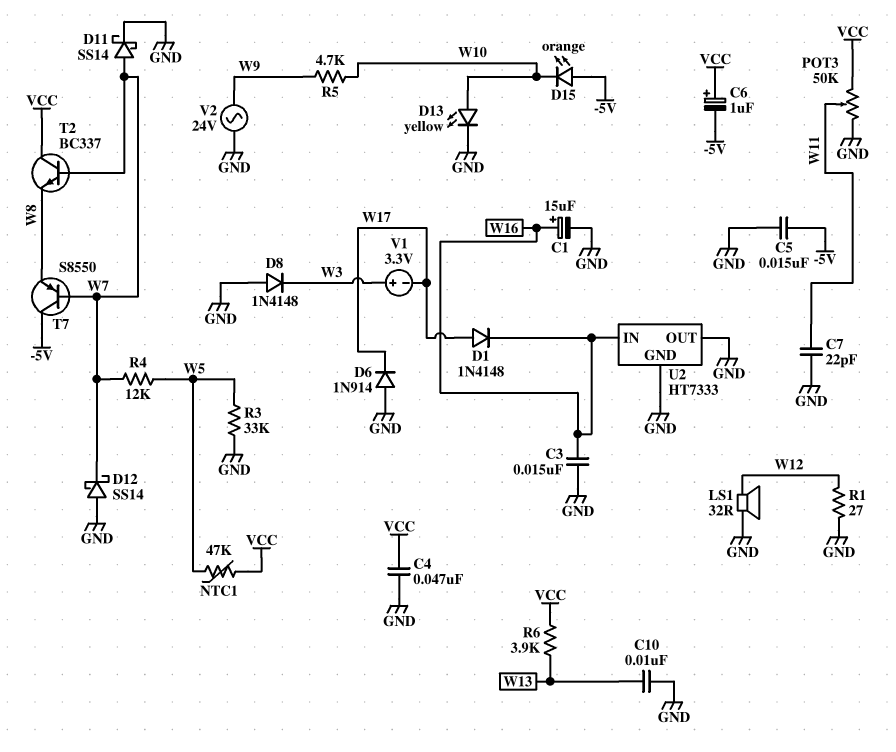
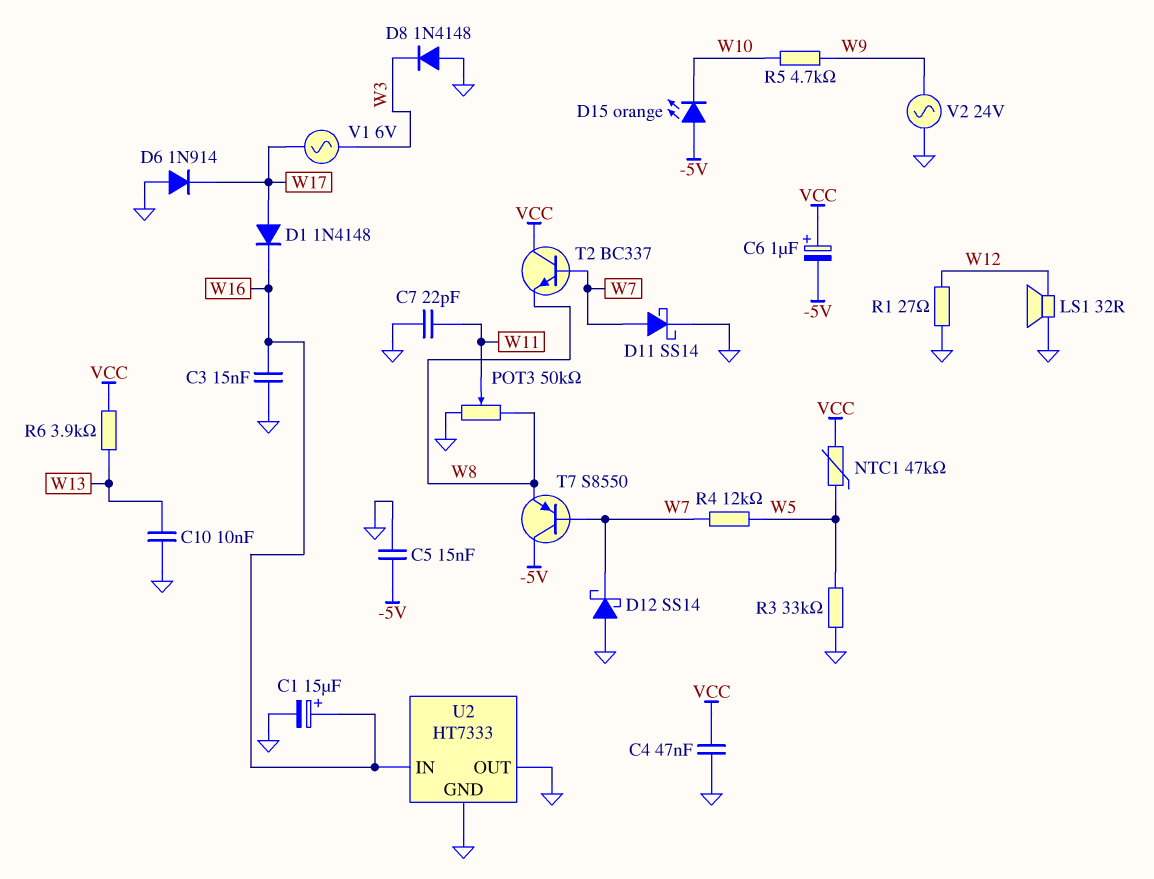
D13: LED yellow (A W10, K GND) -> none
POT3: 50k (GND, VCC, wiper W11) -> 50k (GND, W8, wiper W11)
V1: 3.3V (plus W3, minus W17) -> AC 6V (W3, W17)

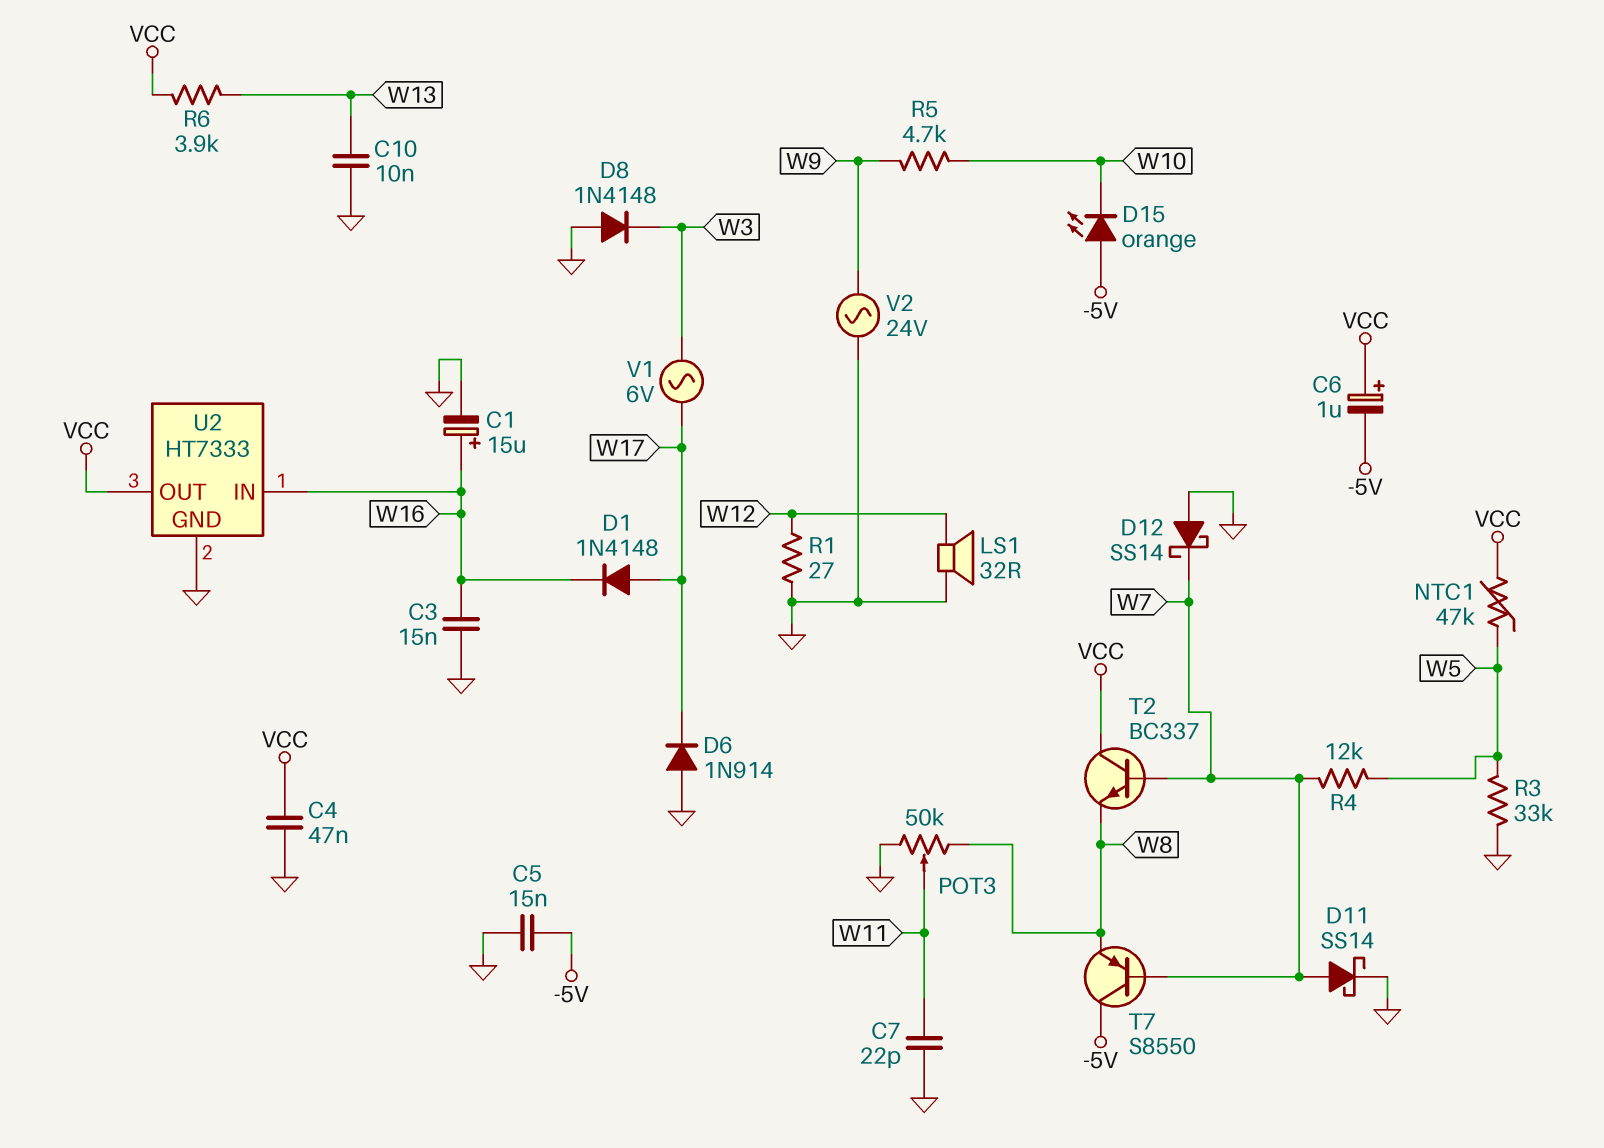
U2 pin OUT: GND -> VCC

